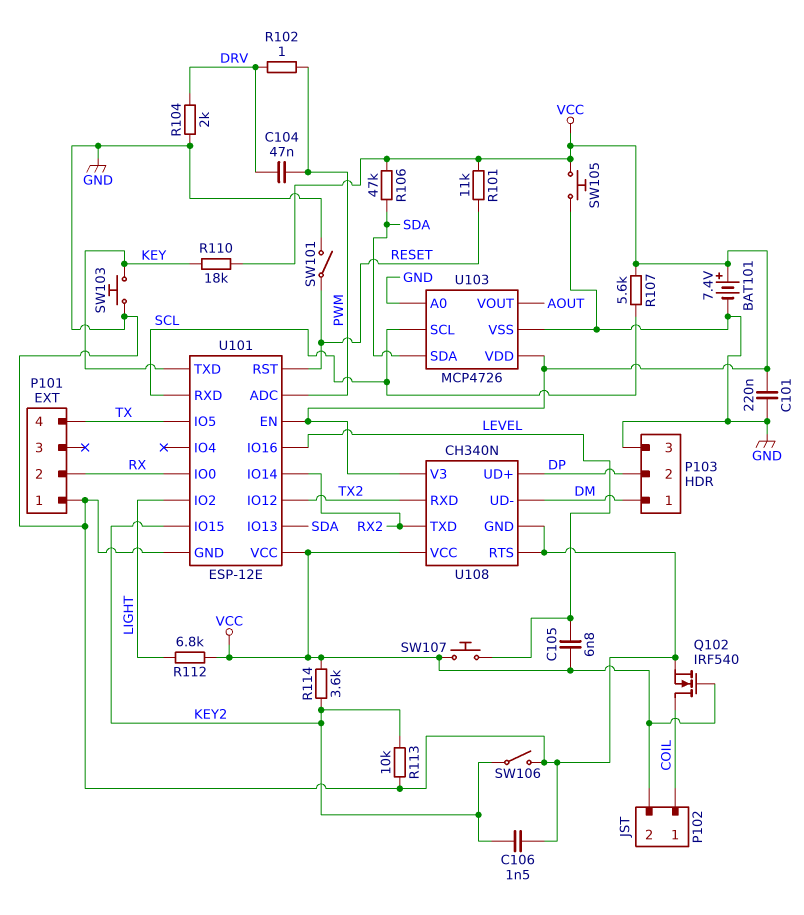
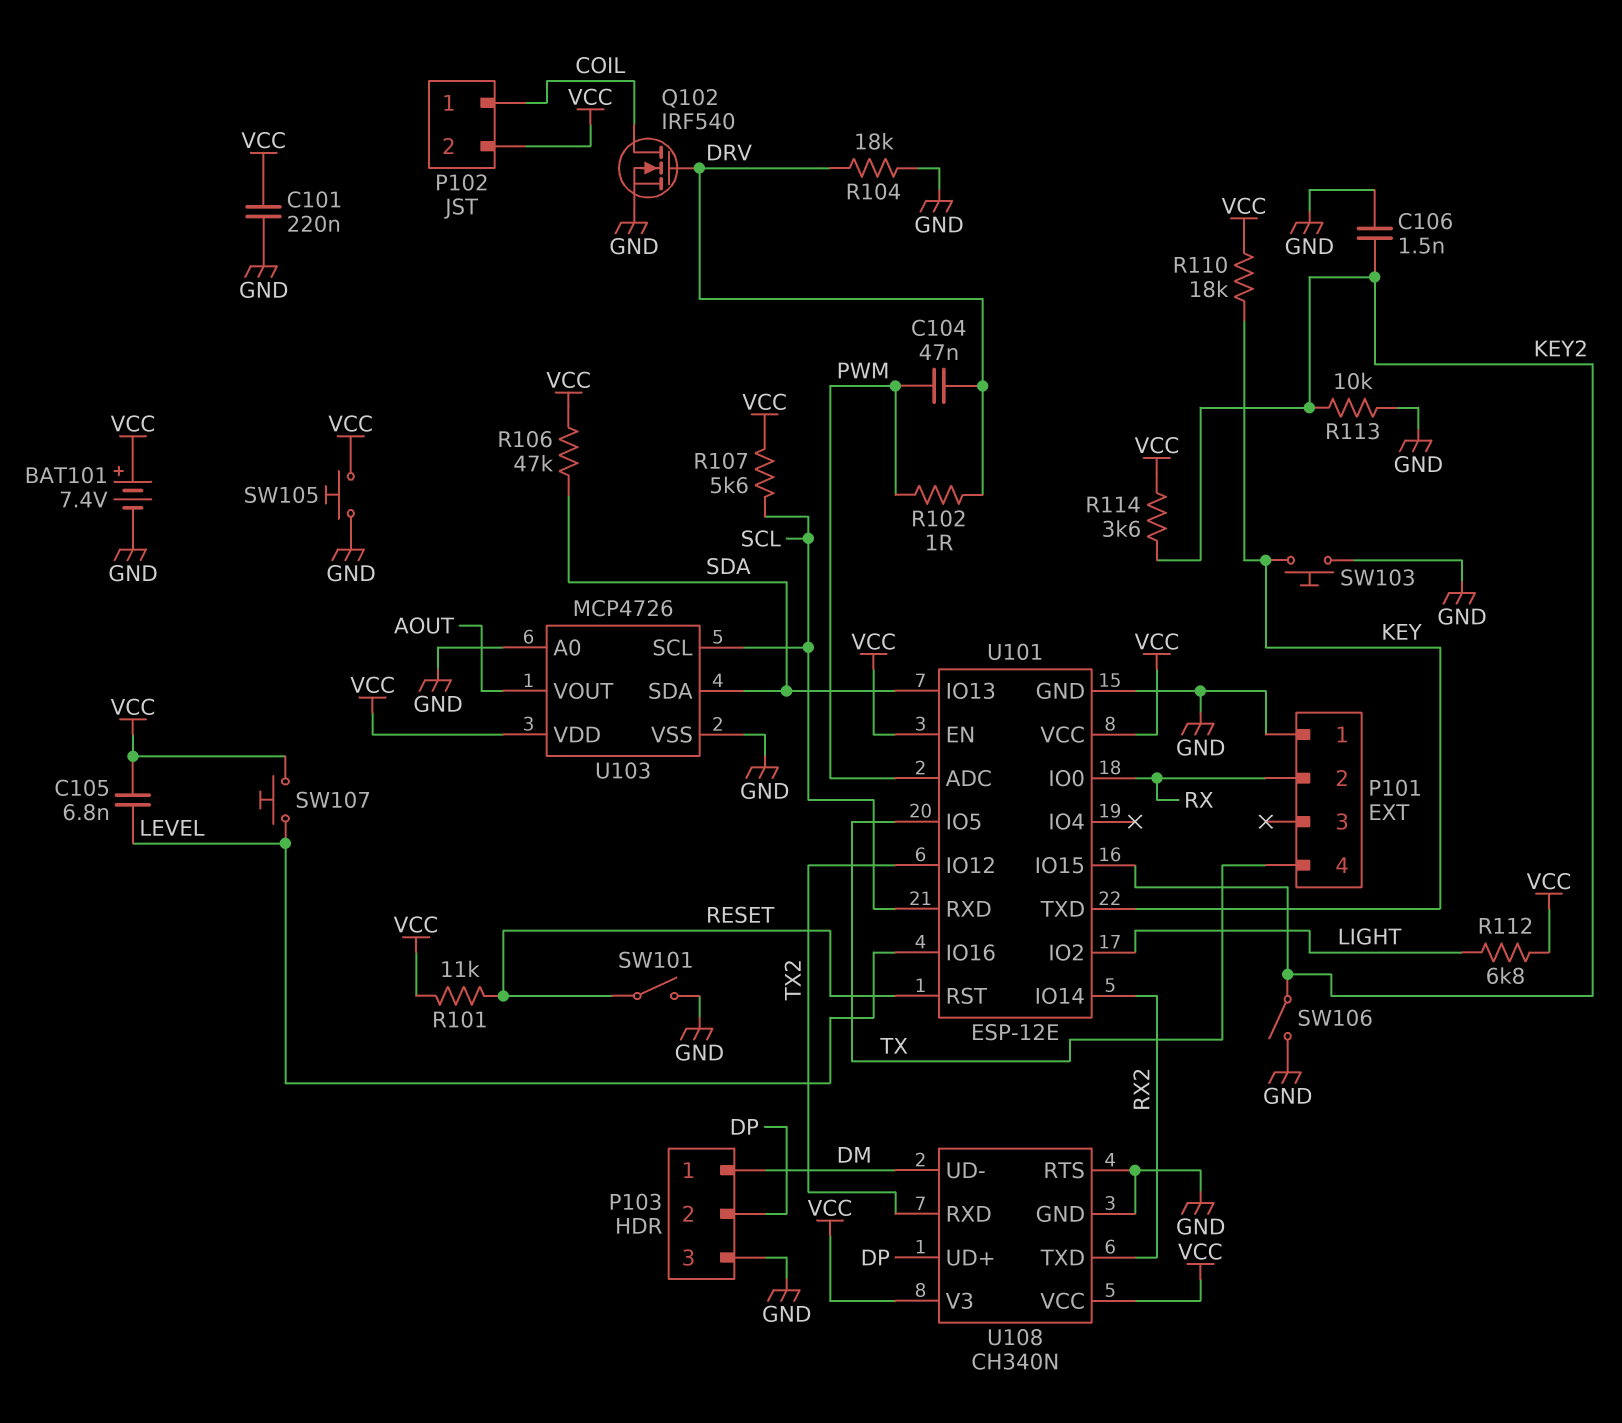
Q102: NMOS IRF540 (G VCC, D COIL, S GND) -> NMOS IRF540 (G DRV, D COIL, S GND)
R104: 2k (DRV, GND) -> 18k (DRV, GND)

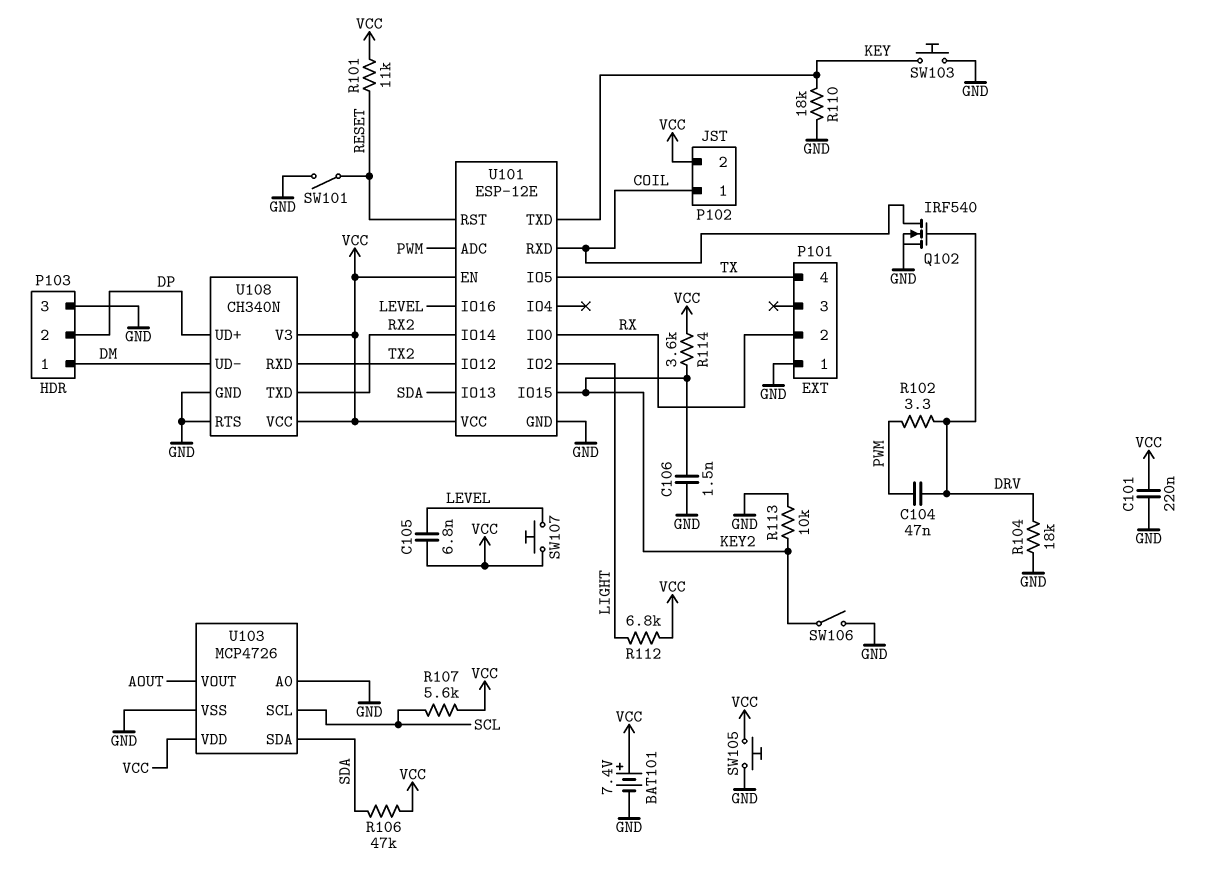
R102: 1 (DRV, PWM) -> 3.3 (DRV, PWM)
R110: 18k (KEY, VCC) -> 18k (GND, KEY)
U101 pin RXD: SCL -> COIL

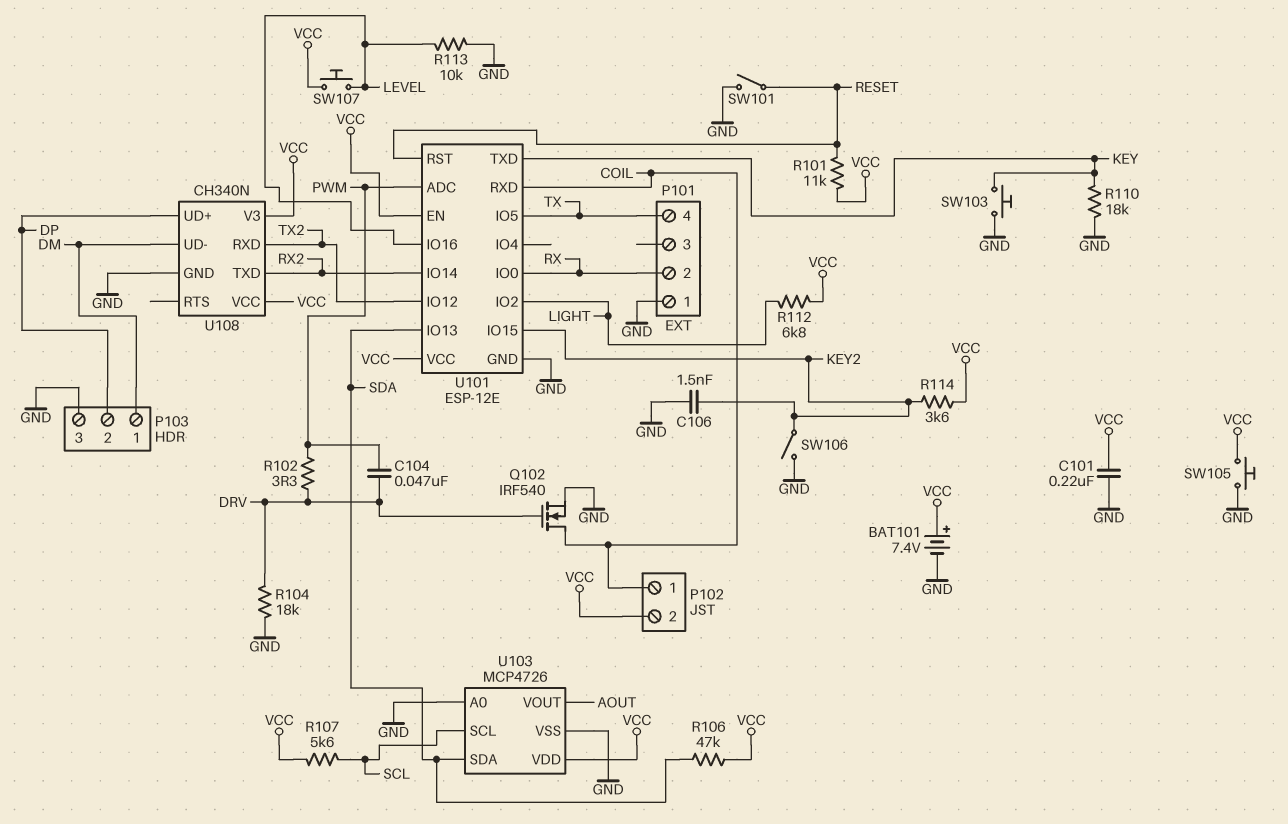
C105: 6.8nF (LEVEL, VCC) -> none
R113: 10k (GND, KEY2) -> 10k (GND, LEVEL)
U108 pin RTS: GND -> none

